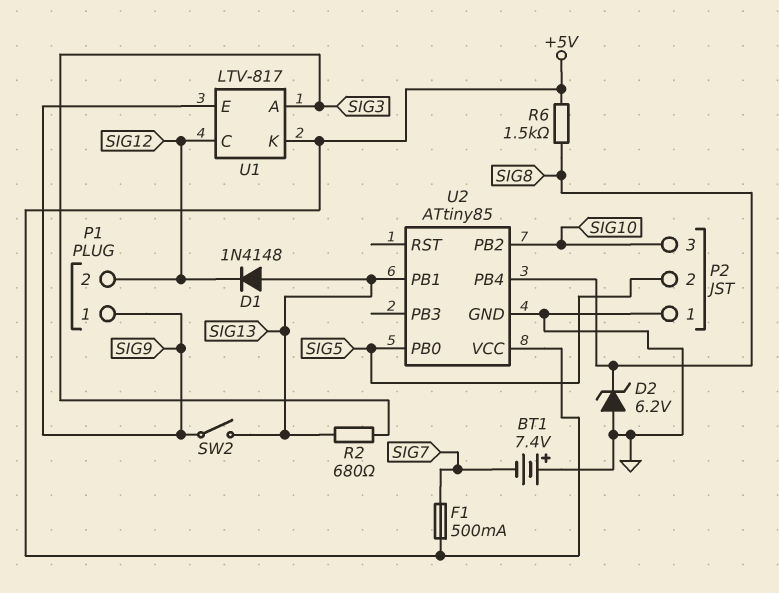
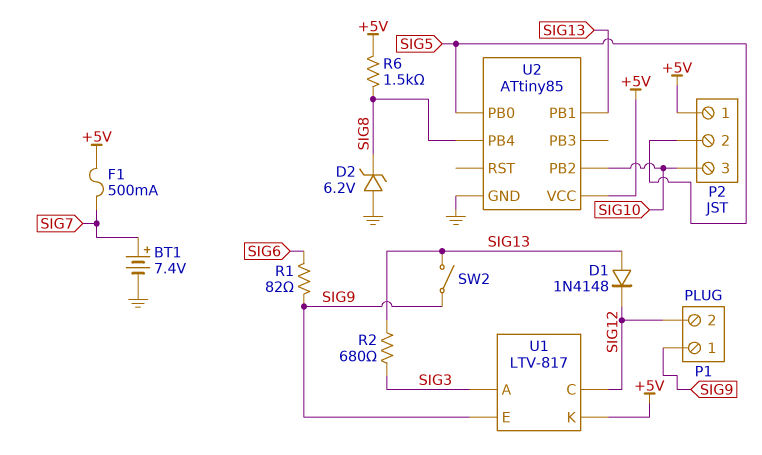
BT1: 7.4V (plus GND, minus SIG7) -> 7.4V (plus SIG7, minus GND)
P2 pin 1: GND -> +5V
R1: none -> 82 (SIG6, SIG9)

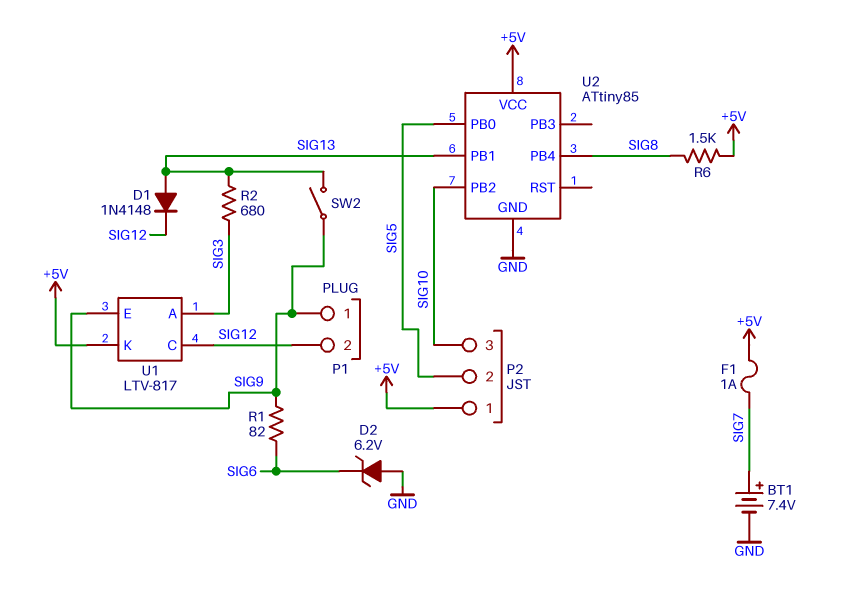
D2: zener 6.2V (A GND, K SIG8) -> zener 6.2V (A GND, K SIG6)
F1: 500mA (+5V, SIG7) -> 1A (+5V, SIG7)

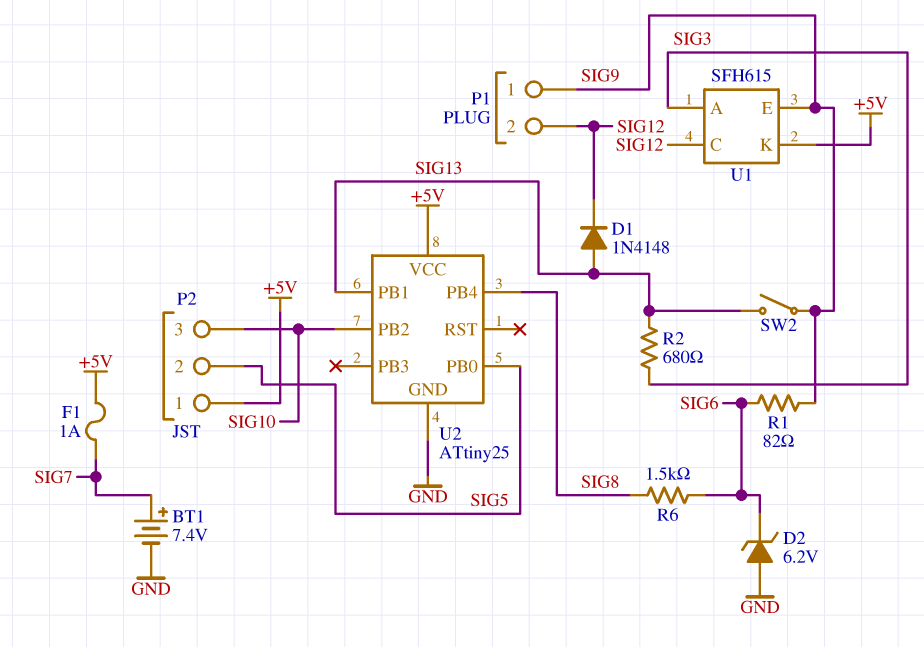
R6: 1.5k (+5V, SIG8) -> 1.5k (SIG6, SIG8)
U1: LTV-817 -> SFH615
U2: ATtiny85 -> ATtiny25

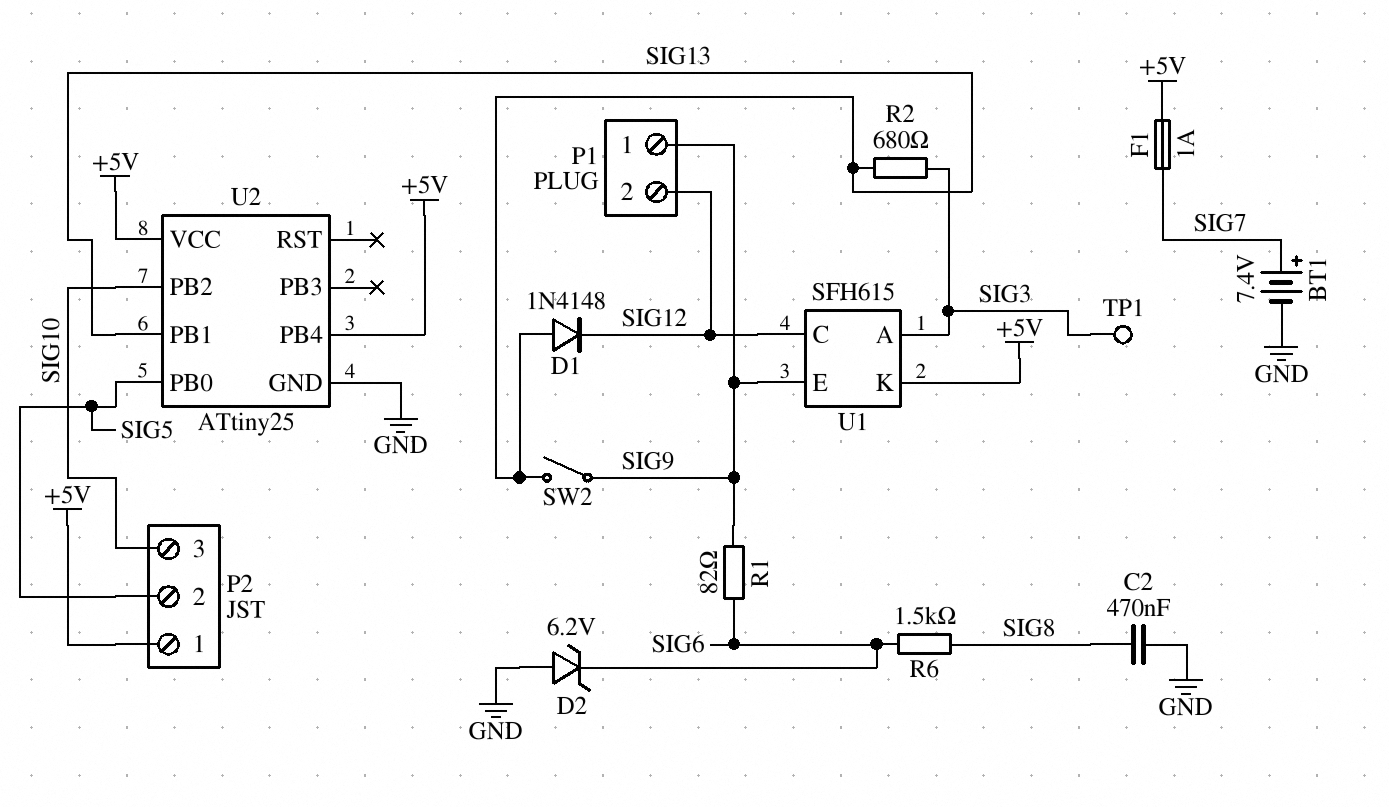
C2: none -> 470nF (GND, SIG8)
TP1: none -> test point (SIG3)
U2 pin PB4: SIG8 -> +5V

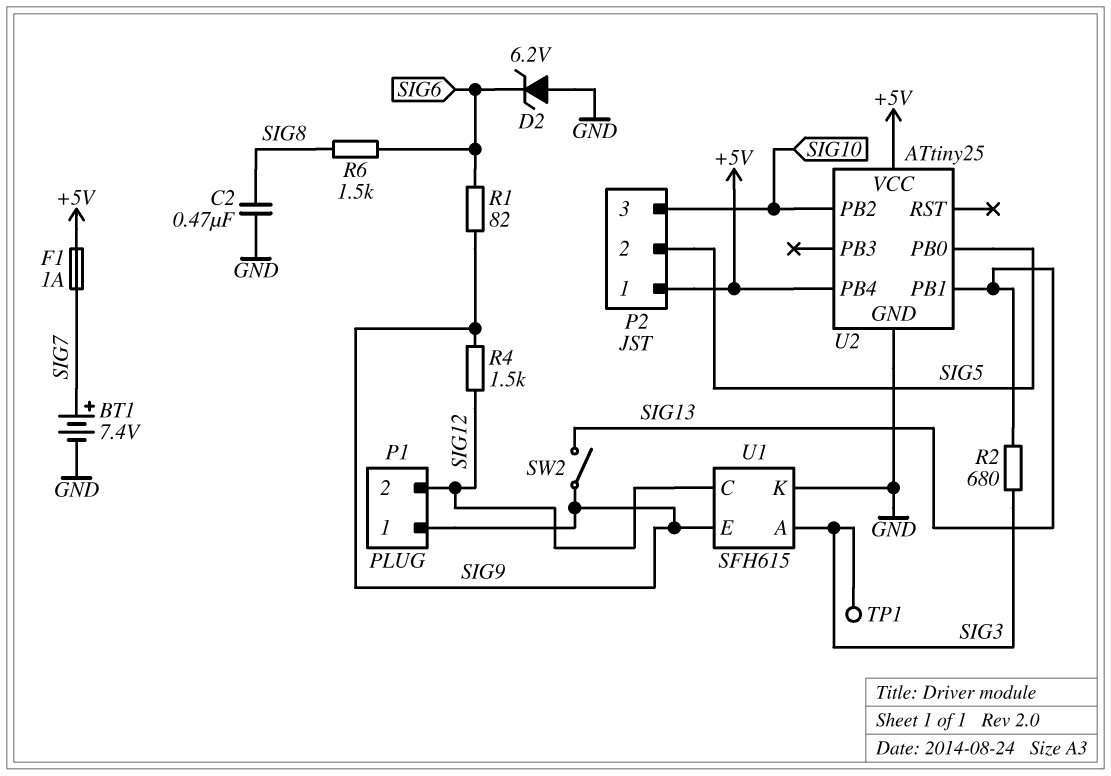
D1: diode 1N4148 (A SIG13, K SIG12) -> none
R4: none -> 1.5k (SIG9, SIG12)
U1 pin K: +5V -> GND

